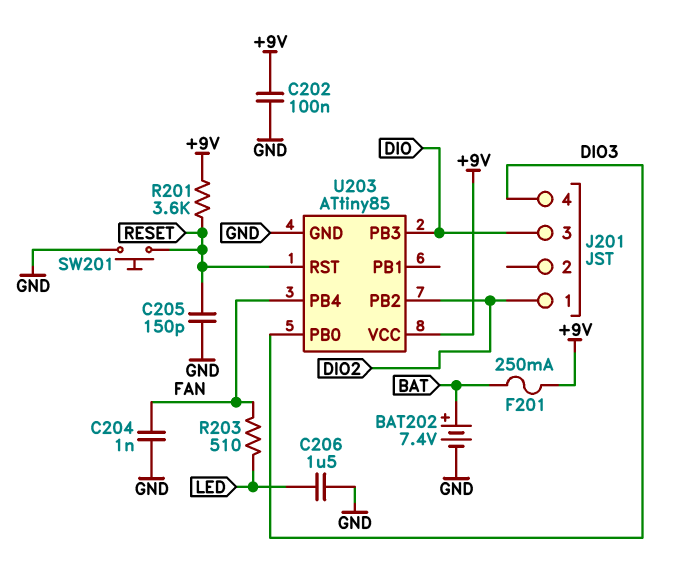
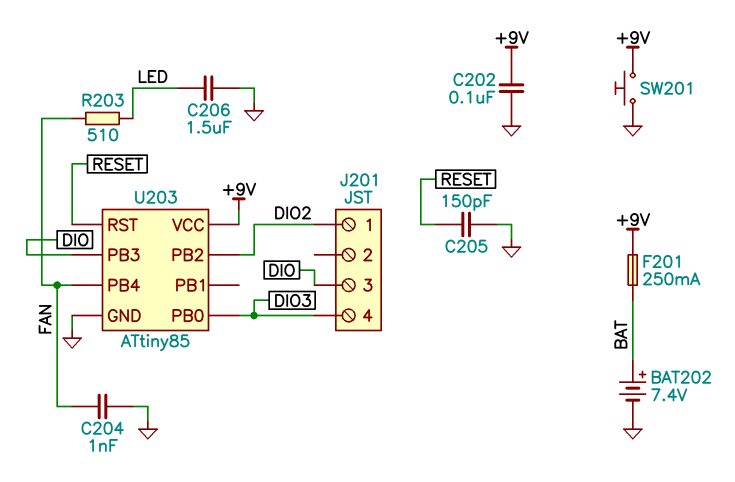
R201: 3.6k (+9V, RESET) -> none
SW201: button (GND, RESET) -> button (+9V, GND)

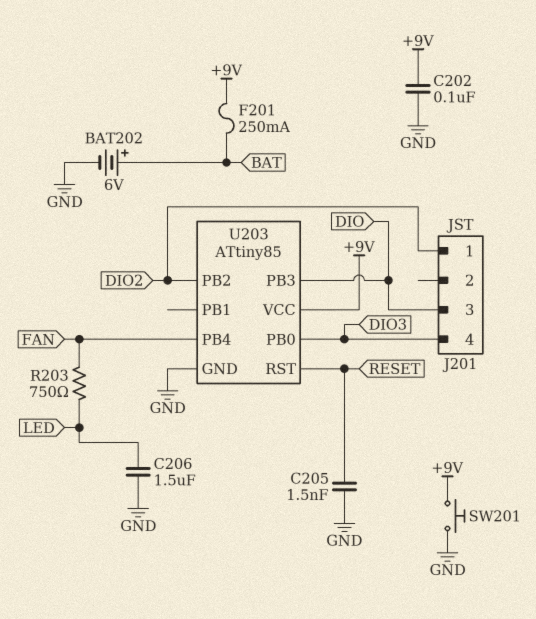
BAT202: 7.4V (plus BAT, minus GND) -> 6V (plus BAT, minus GND)
C204: 1nF (FAN, GND) -> none
C205: 150pF (GND, RESET) -> 1.5nF (GND, RESET)
R203: 510 (FAN, LED) -> 750 (FAN, LED)

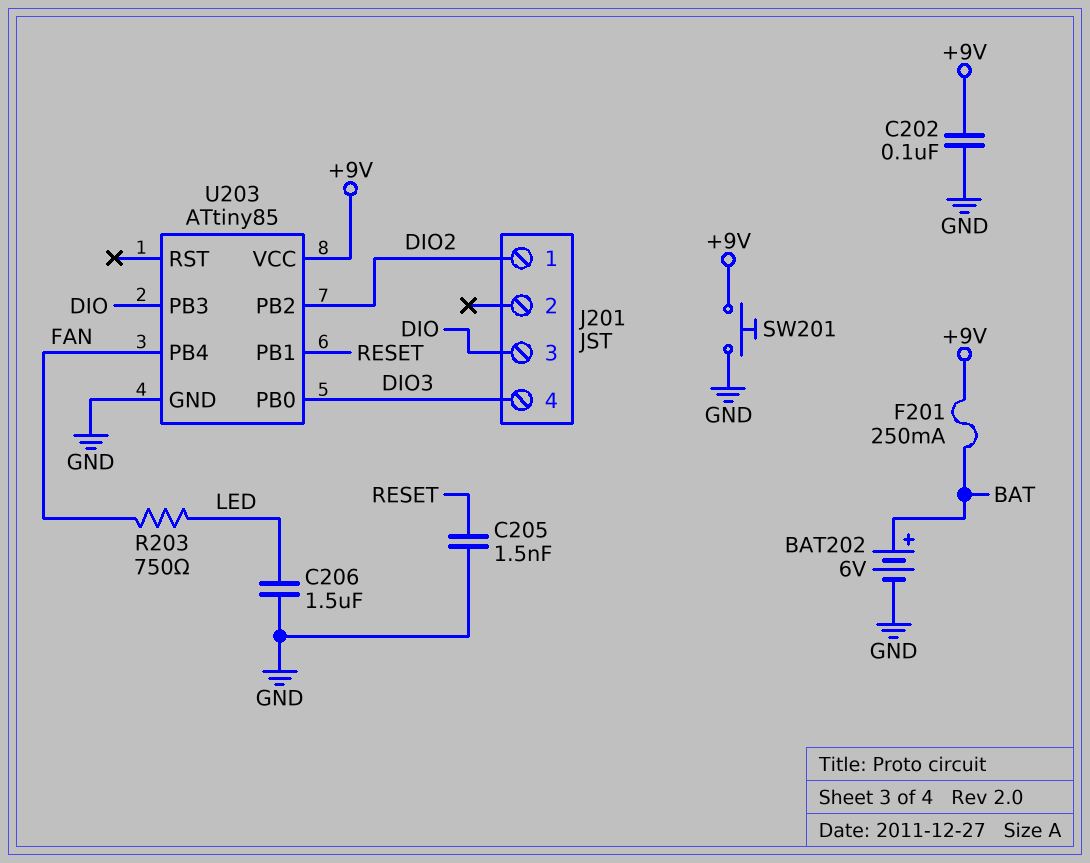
U203 pin PB1: none -> RESET
U203 pin RST: RESET -> none

